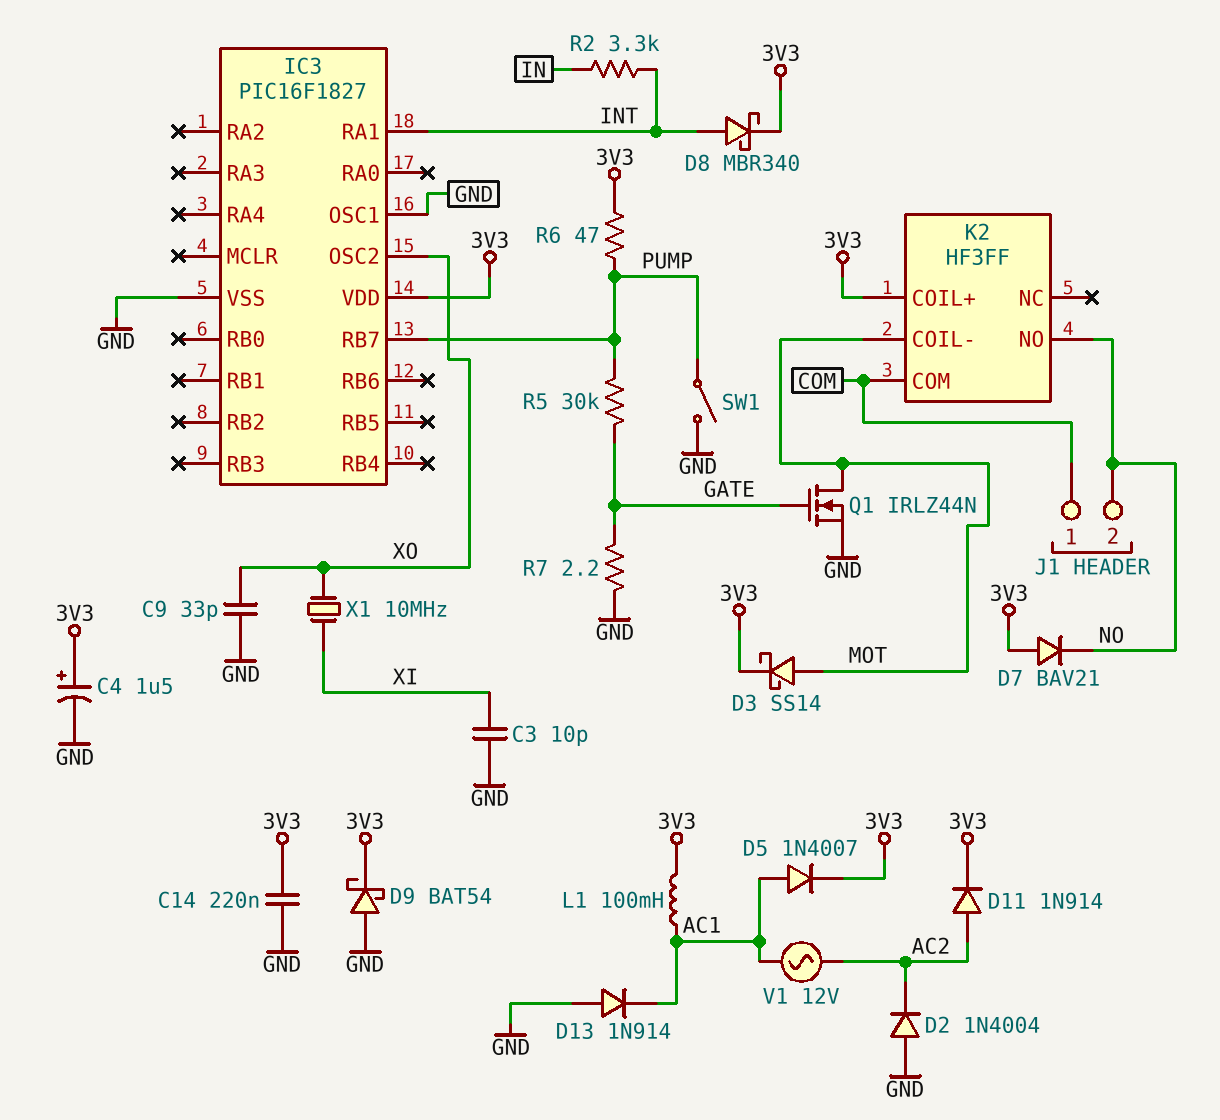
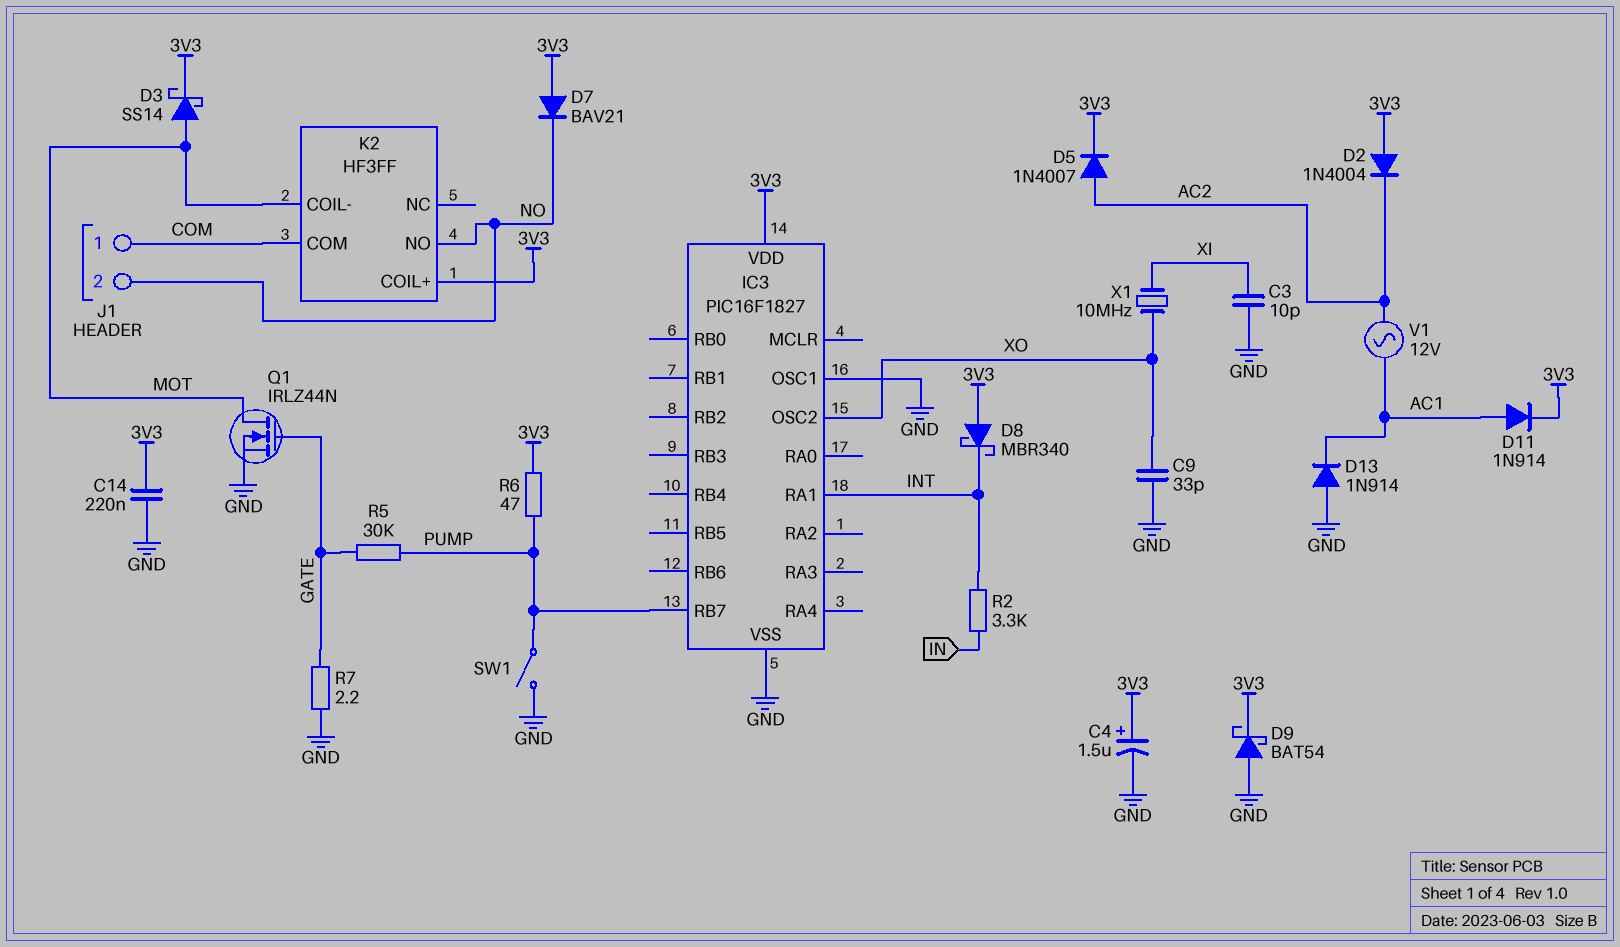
D2: diode 1N4004 (A GND, K AC2) -> diode 1N4004 (A 3V3, K AC2)
D5: diode 1N4007 (A AC1, K 3V3) -> diode 1N4007 (A AC2, K 3V3)
D8: schottky MBR340 (A INT, K 3V3) -> schottky MBR340 (A 3V3, K INT)
D11: diode 1N914 (A AC2, K 3V3) -> diode 1N914 (A AC1, K 3V3)
L1: 100mH (3V3, AC1) -> none

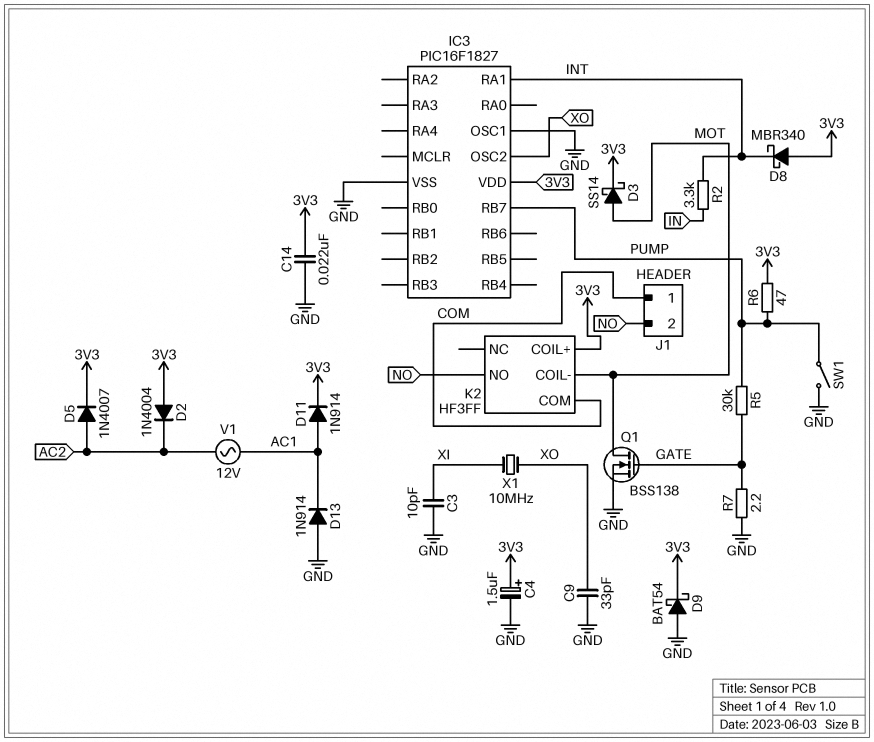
C14: 220nF (3V3, GND) -> 22nF (3V3, GND)
D7: diode BAV21 (A 3V3, K NO) -> none
Q1: NMOS IRLZ44N (G GATE, D MOT, S GND) -> NMOS BSS138 (G GATE, D MOT, S GND)

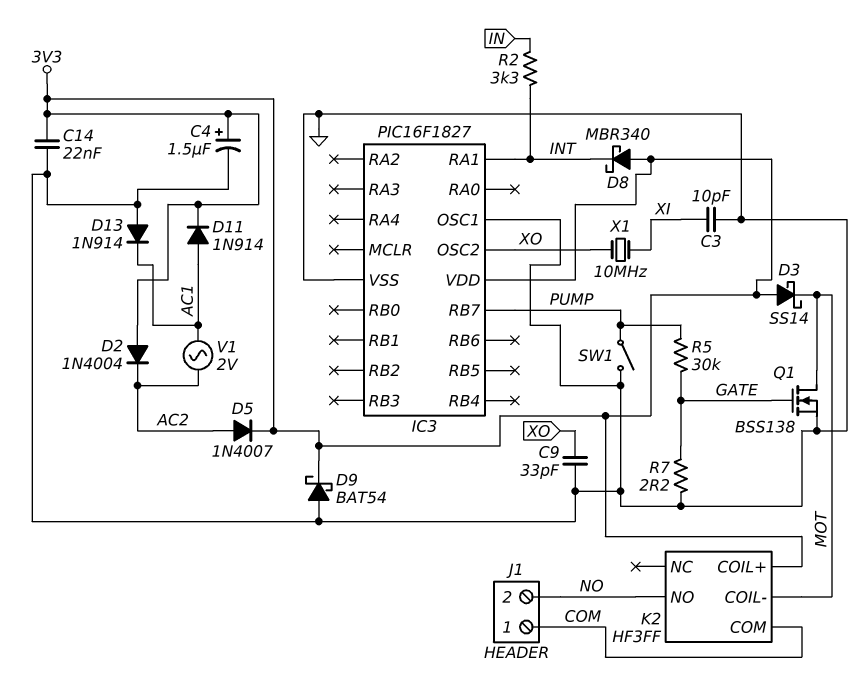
D3: schottky SS14 (A MOT, K 3V3) -> schottky SS14 (A 3V3, K MOT)
R6: 47 (3V3, PUMP) -> none
V1: AC 12V (AC1, AC2) -> AC 2V (AC1, AC2)

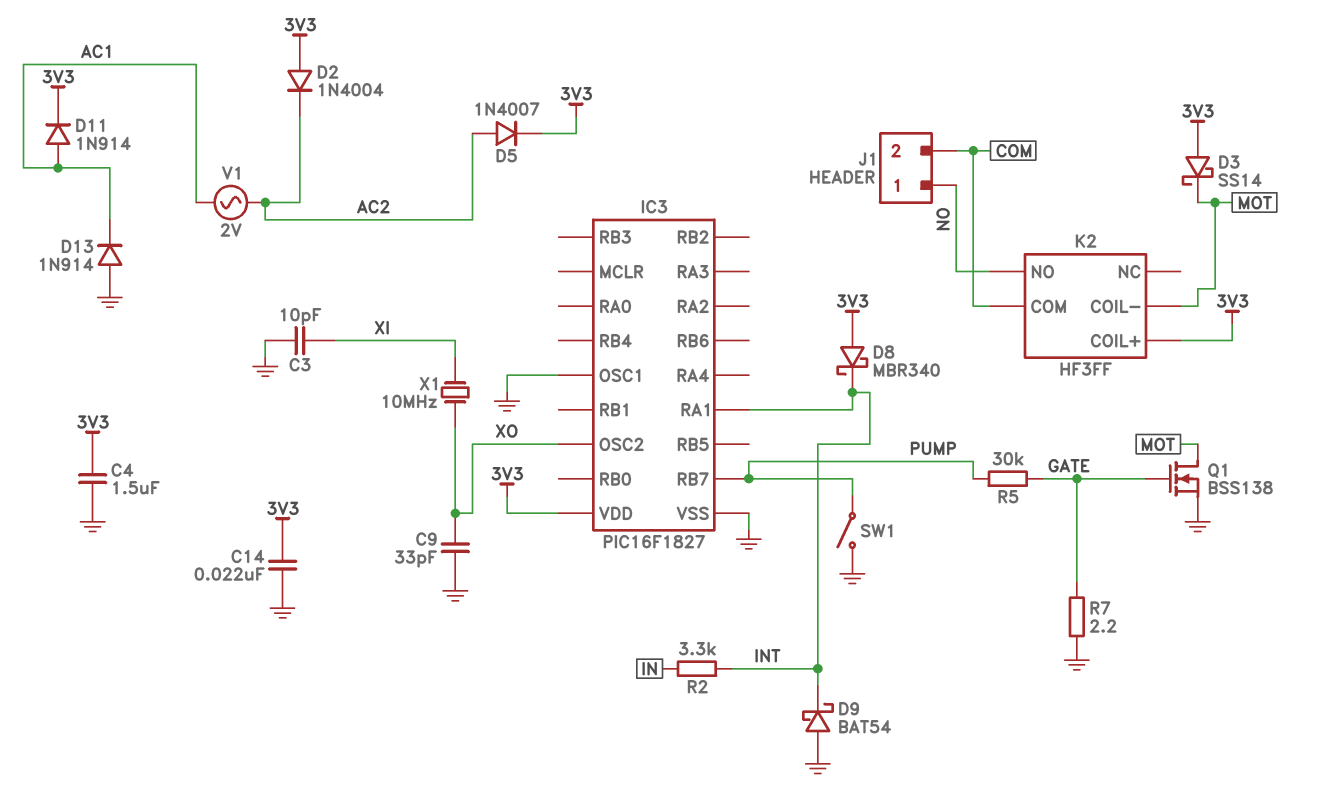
C4: 1.5uF (plus 3V3, minus GND) -> 1.5uF (3V3, GND)
D9: schottky BAT54 (A GND, K 3V3) -> schottky BAT54 (A GND, K INT)
J1 pin 1: COM -> NO
J1 pin 2: NO -> COM

